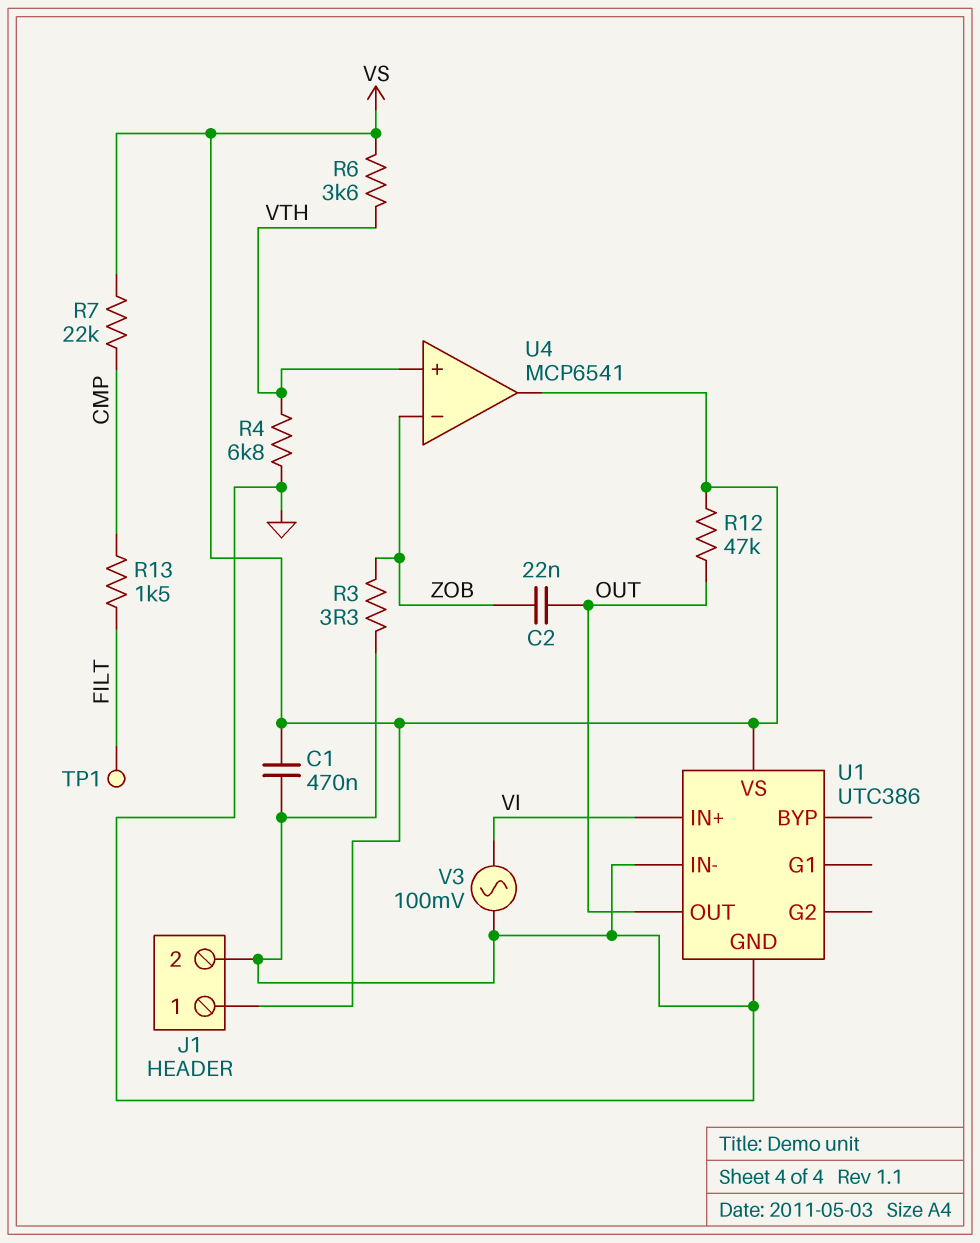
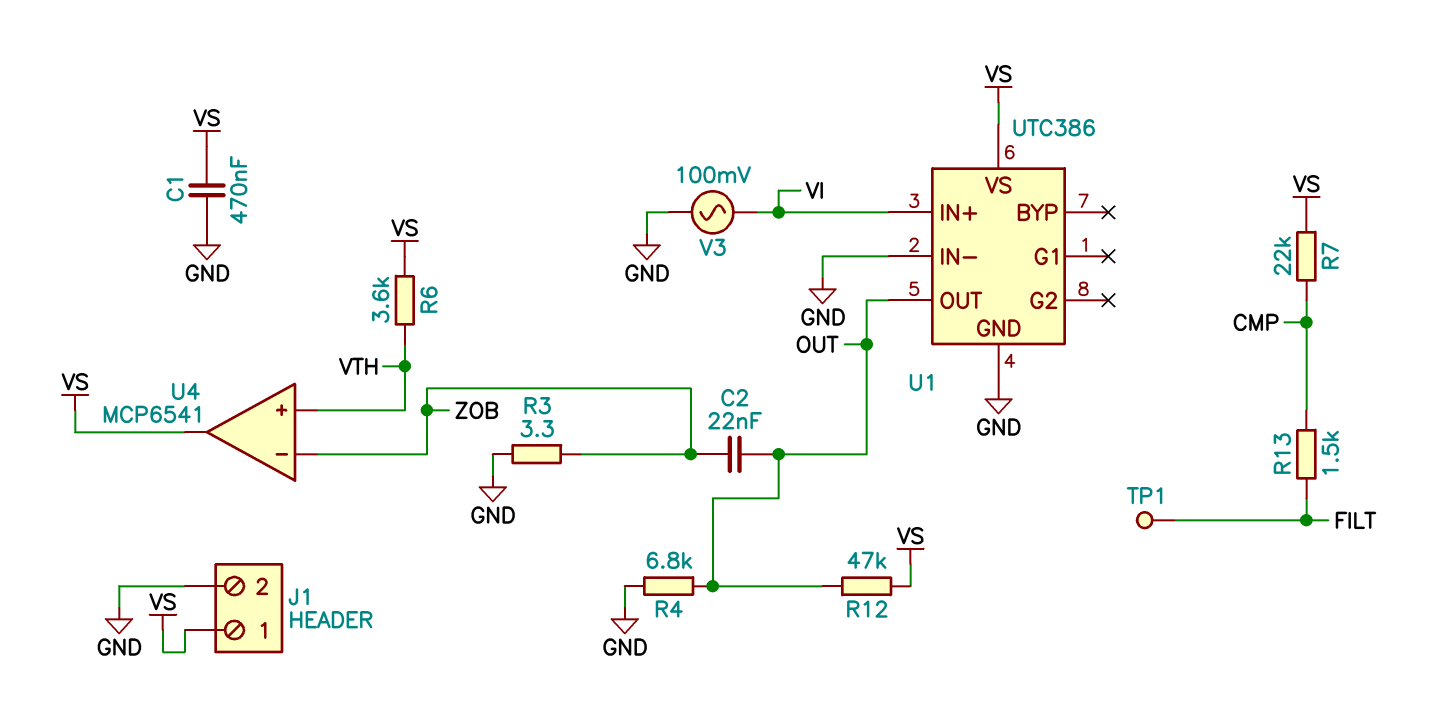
R4: 6.8k (GND, VTH) -> 6.8k (GND, OUT)

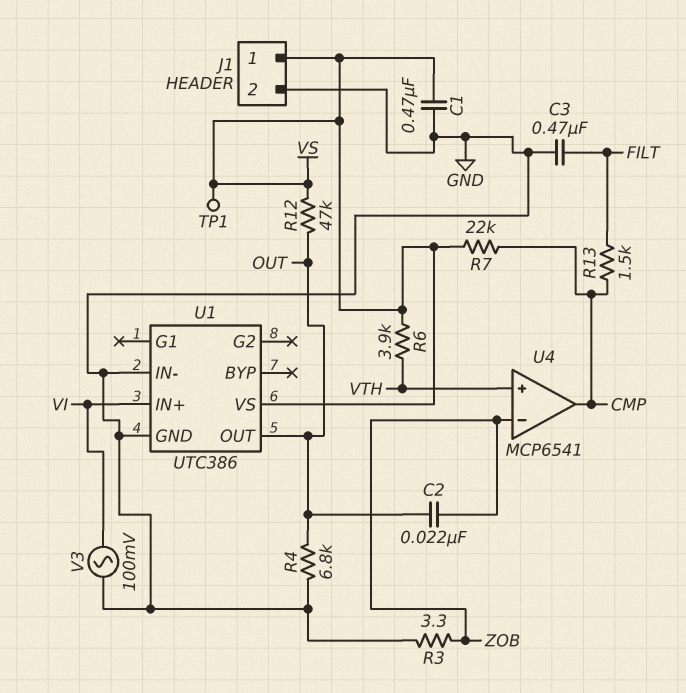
C3: none -> 470nF (FILT, GND)
R6: 3.6k (VS, VTH) -> 3.9k (VS, VTH)
TP1: test point (FILT) -> test point (VS)
U4 pin out: VS -> CMP

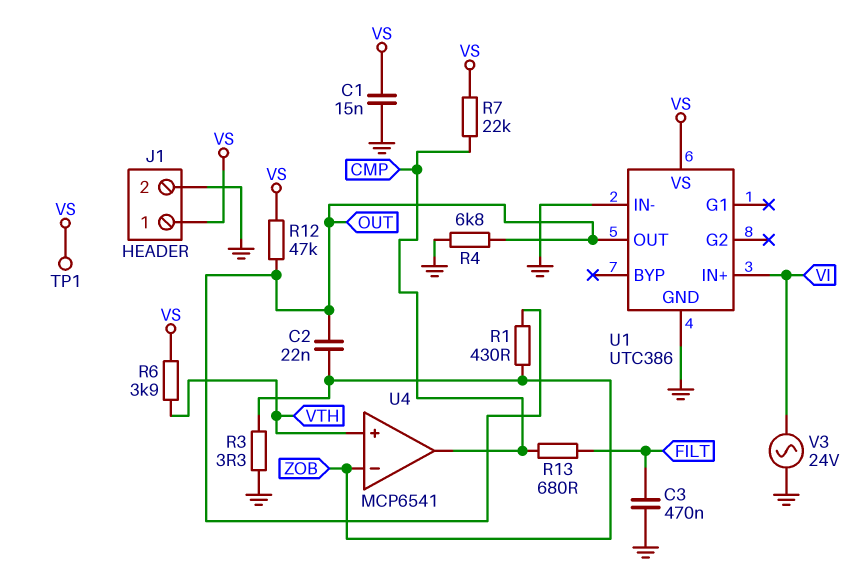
C1: 470nF (GND, VS) -> 15nF (GND, VS)
R1: none -> 430 (OUT, ZOB)
R13: 1.5k (CMP, FILT) -> 680 (CMP, FILT)
V3: AC 100mV (GND, VI) -> AC 24V (GND, VI)

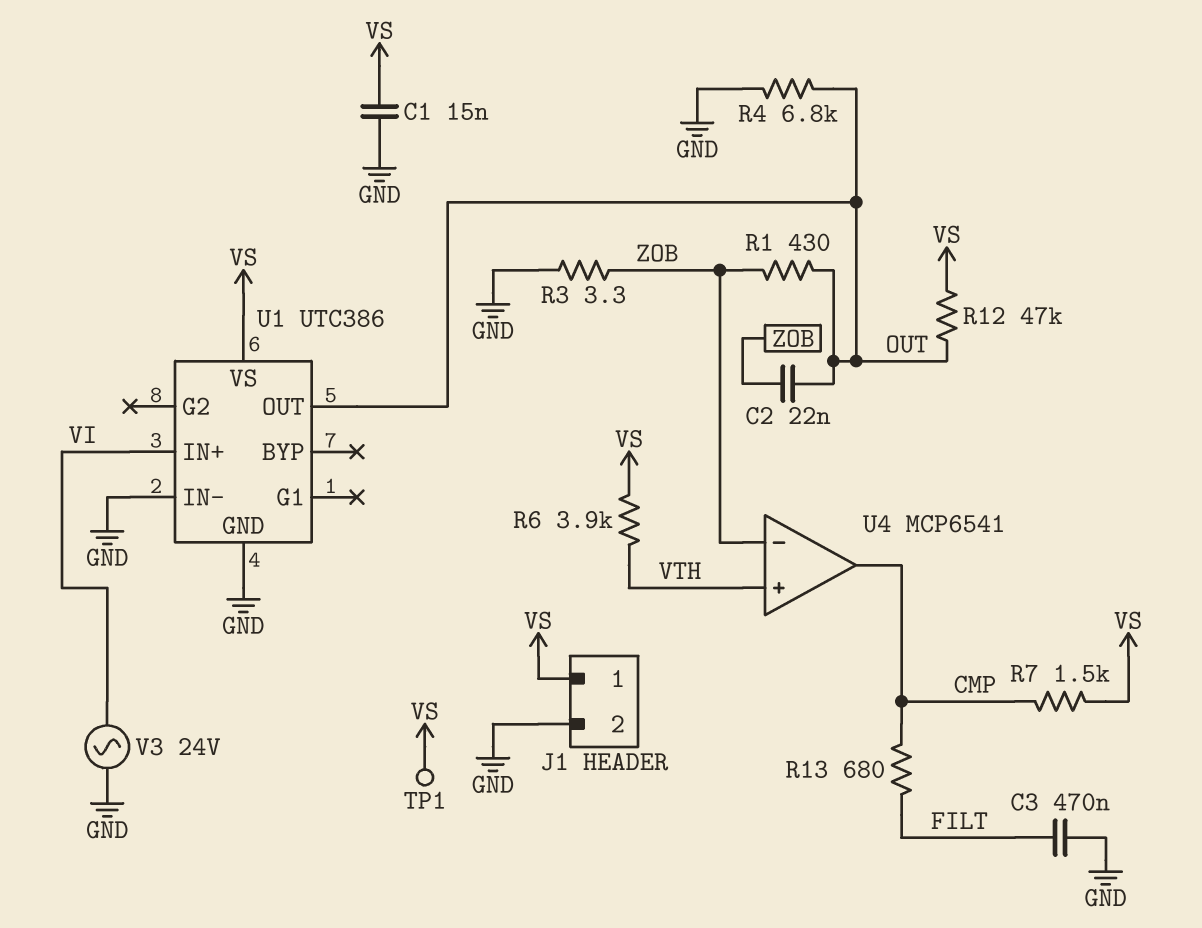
R7: 22k (CMP, VS) -> 1.5k (CMP, VS)

